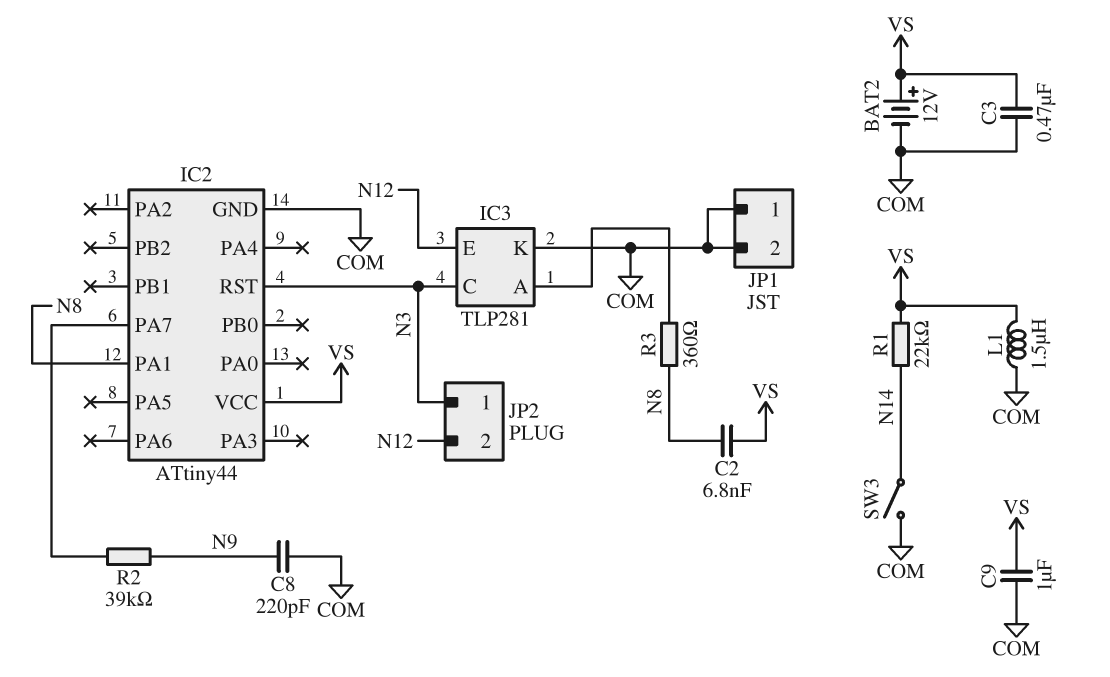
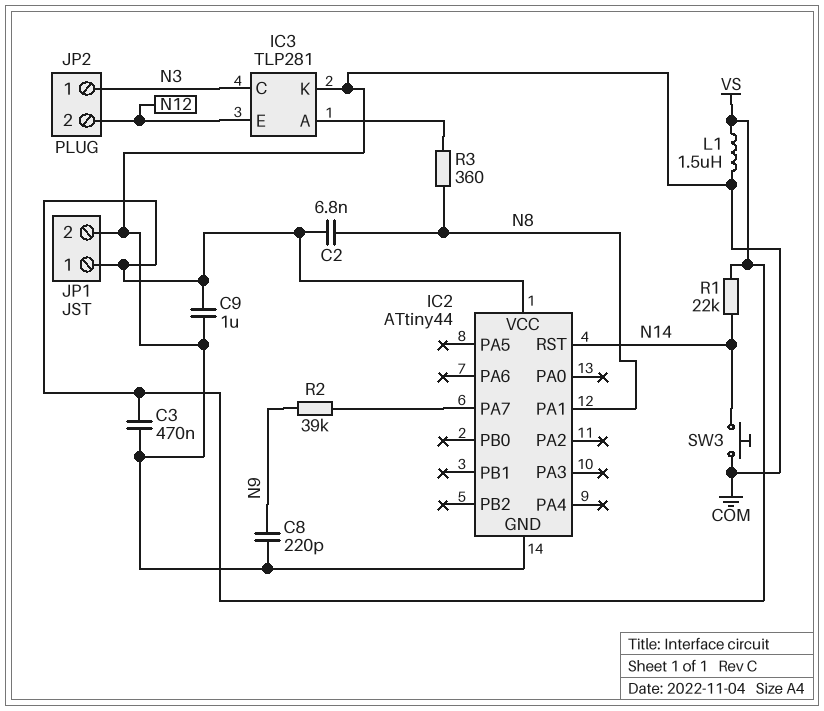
BAT2: 12V (plus VS, minus COM) -> none
IC2 pin RST: N3 -> N14
JP1 pin 1: COM -> VS
SW3: switch (COM, N14) -> button (COM, N14)

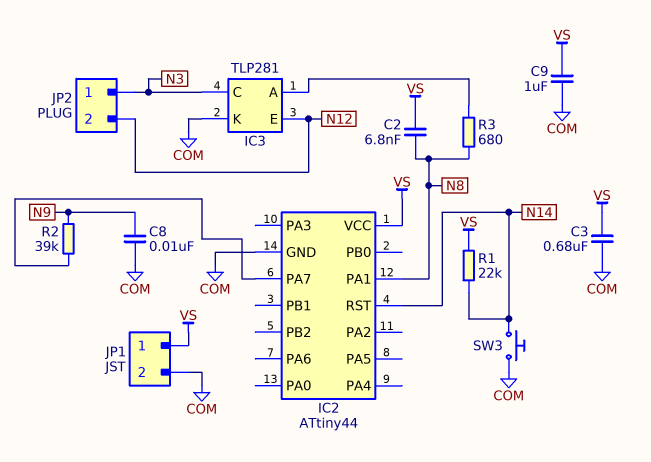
C3: 470nF (COM, VS) -> 680nF (COM, VS)
C8: 220pF (COM, N9) -> 10nF (COM, N9)
L1: 1.5uH (COM, VS) -> none
R3: 360 (IC3/A, N8) -> 680 (IC3/A, N8)

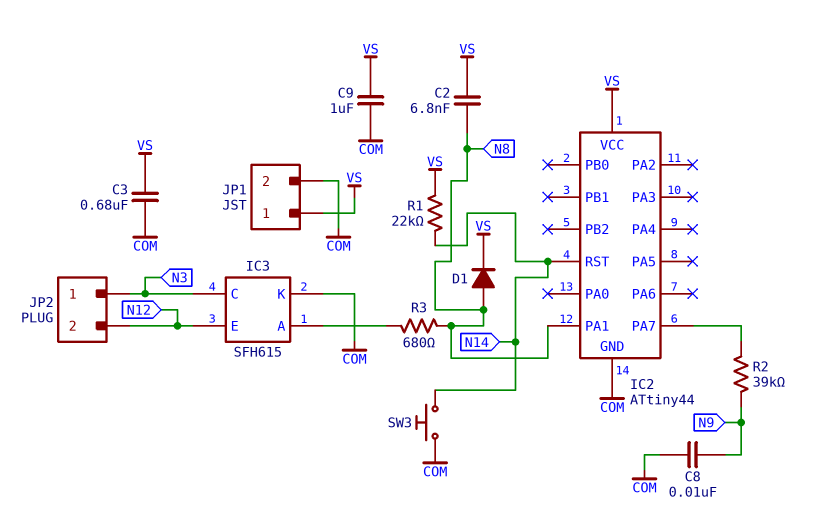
D1: none -> diode (A N8, K VS)
IC3: TLP281 -> SFH615

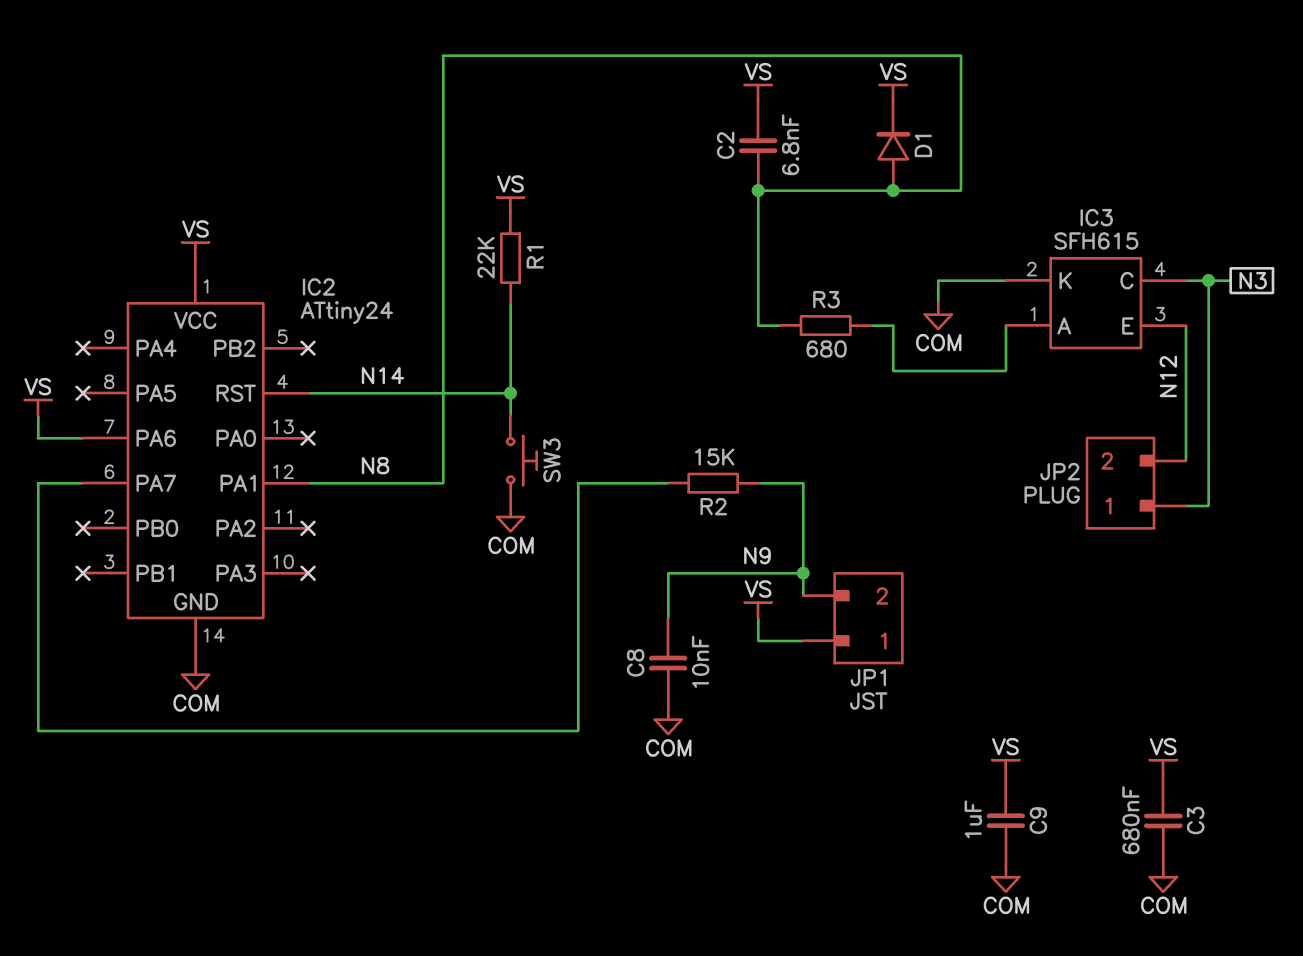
IC2: ATtiny44 -> ATtiny24
IC2 pin PA6: none -> VS
JP1 pin 2: COM -> N9
R2: 39k (IC2/PA7, N9) -> 15k (IC2/PA7, N9)

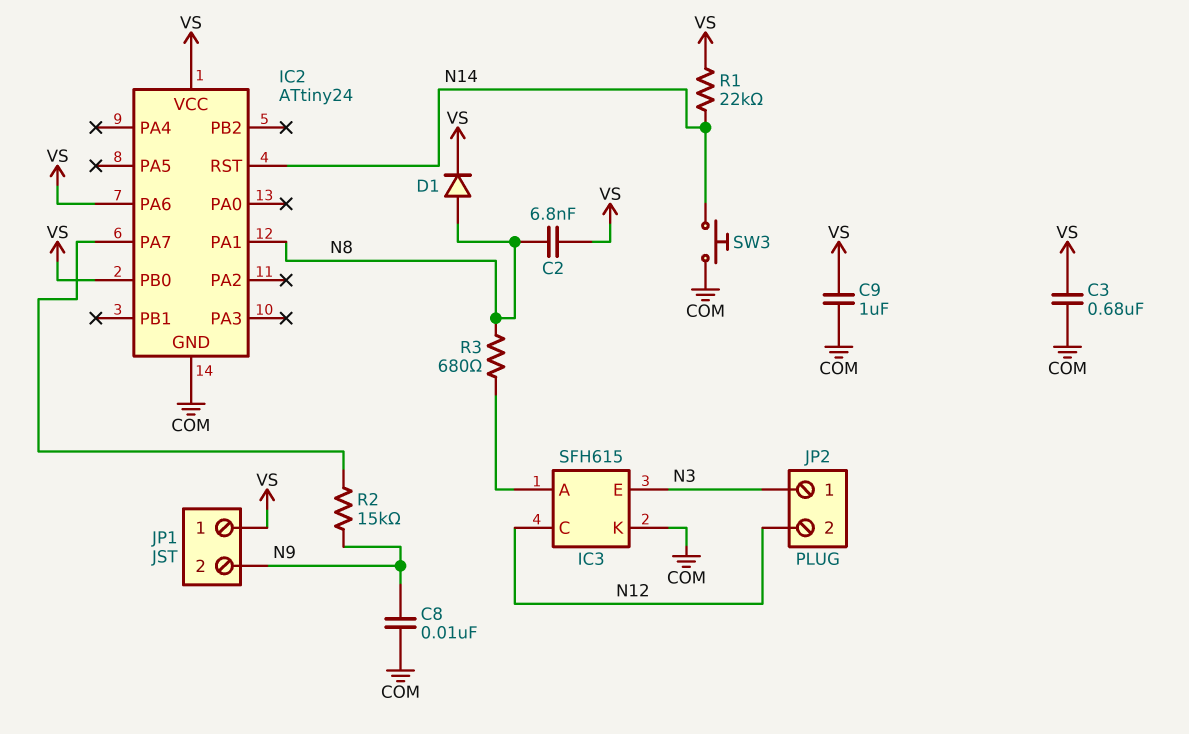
IC2 pin PB0: none -> VS
IC3 pin C: N3 -> N12
IC3 pin E: N12 -> N3

